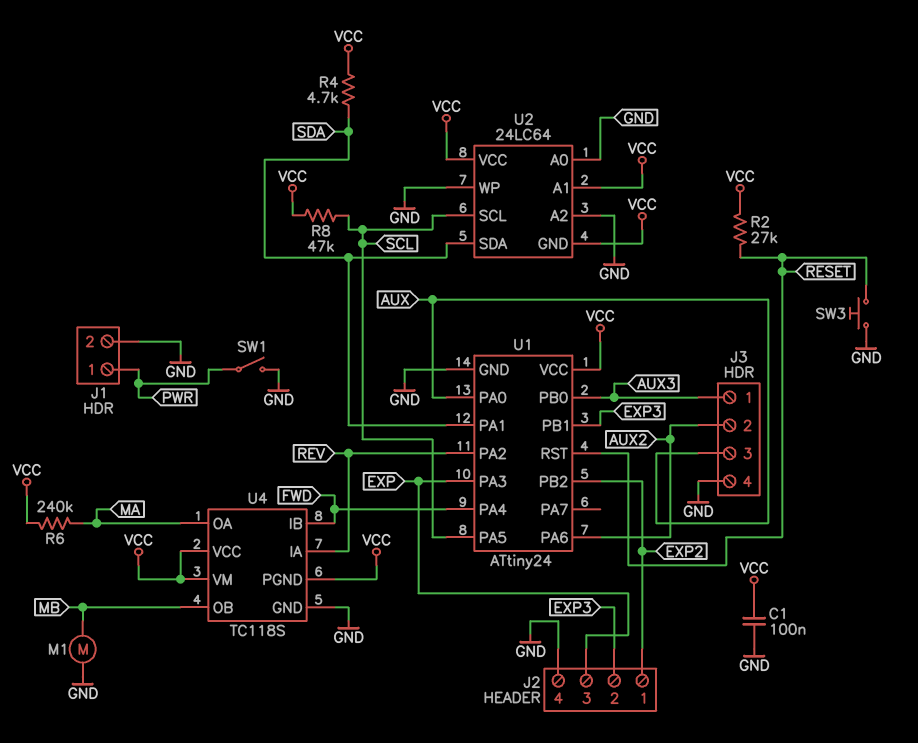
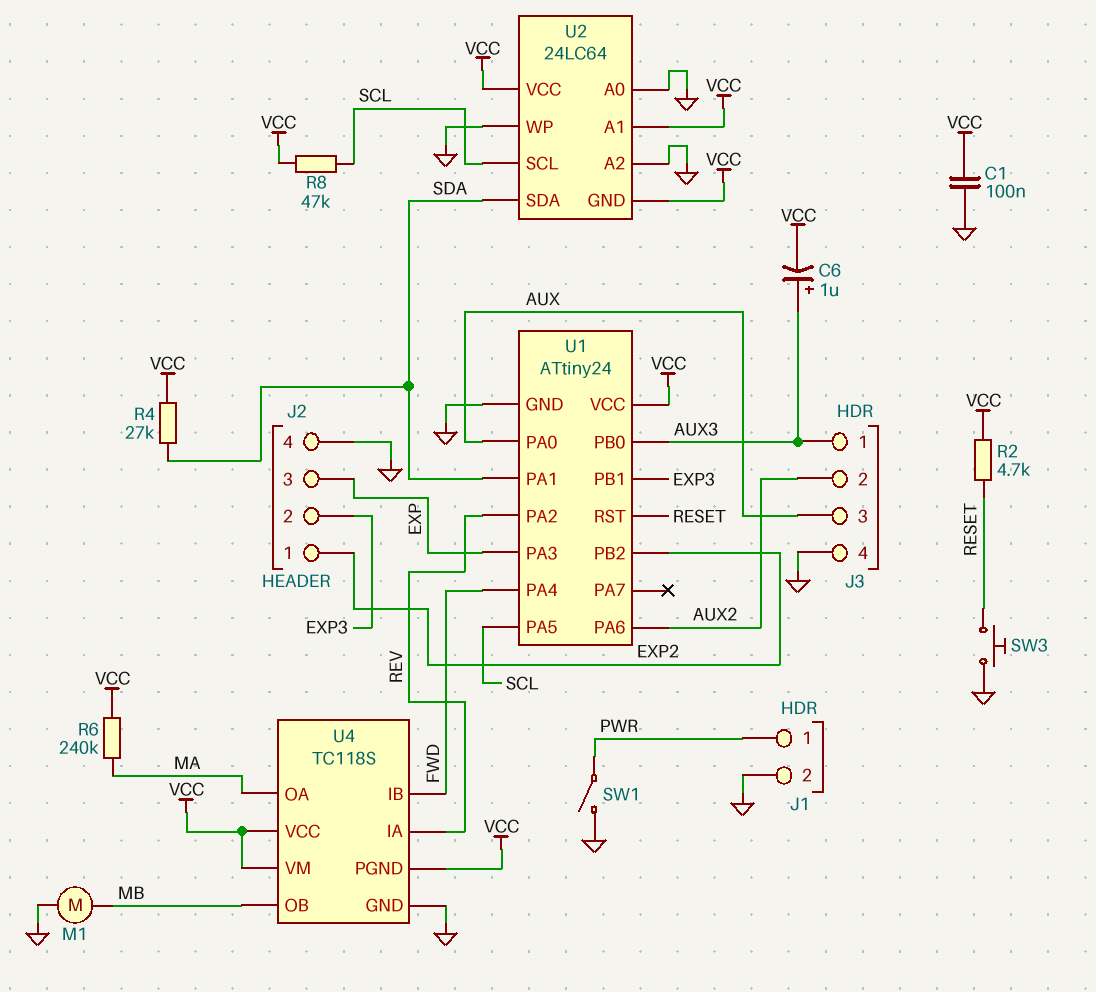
C6: none -> 1uF (plus AUX3, minus VCC)
R2: 27k (RESET, VCC) -> 4.7k (RESET, VCC)
R4: 4.7k (SDA, VCC) -> 27k (SDA, VCC)

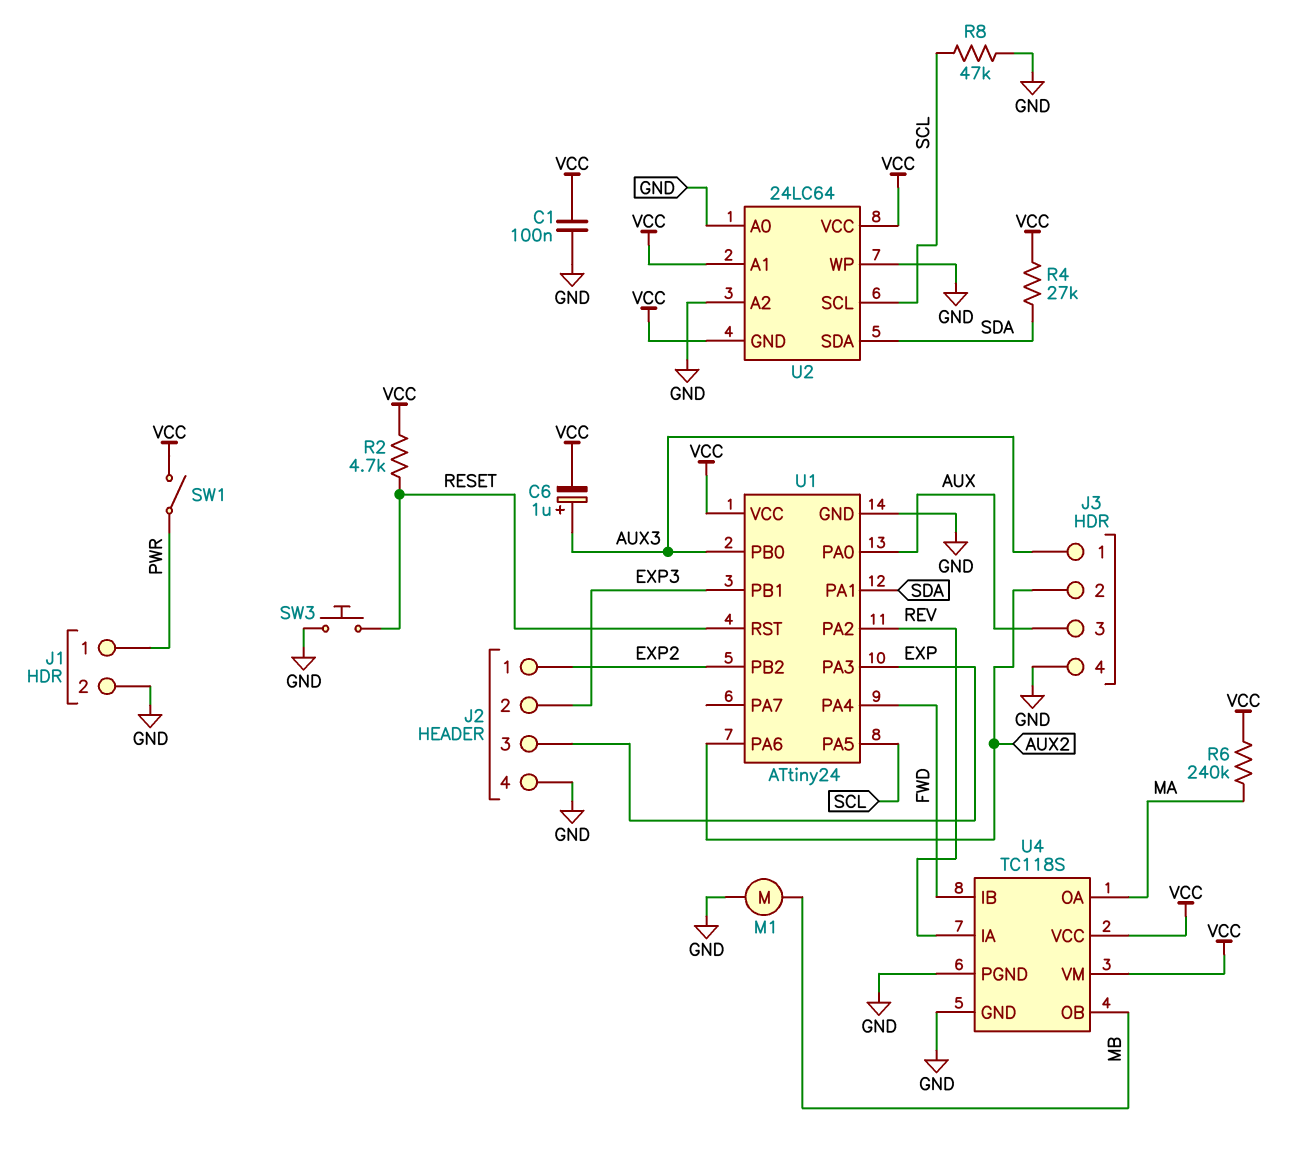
R8: 47k (SCL, VCC) -> 47k (GND, SCL)
SW1: switch (GND, PWR) -> switch (PWR, VCC)
U4 pin PGND: VCC -> GND

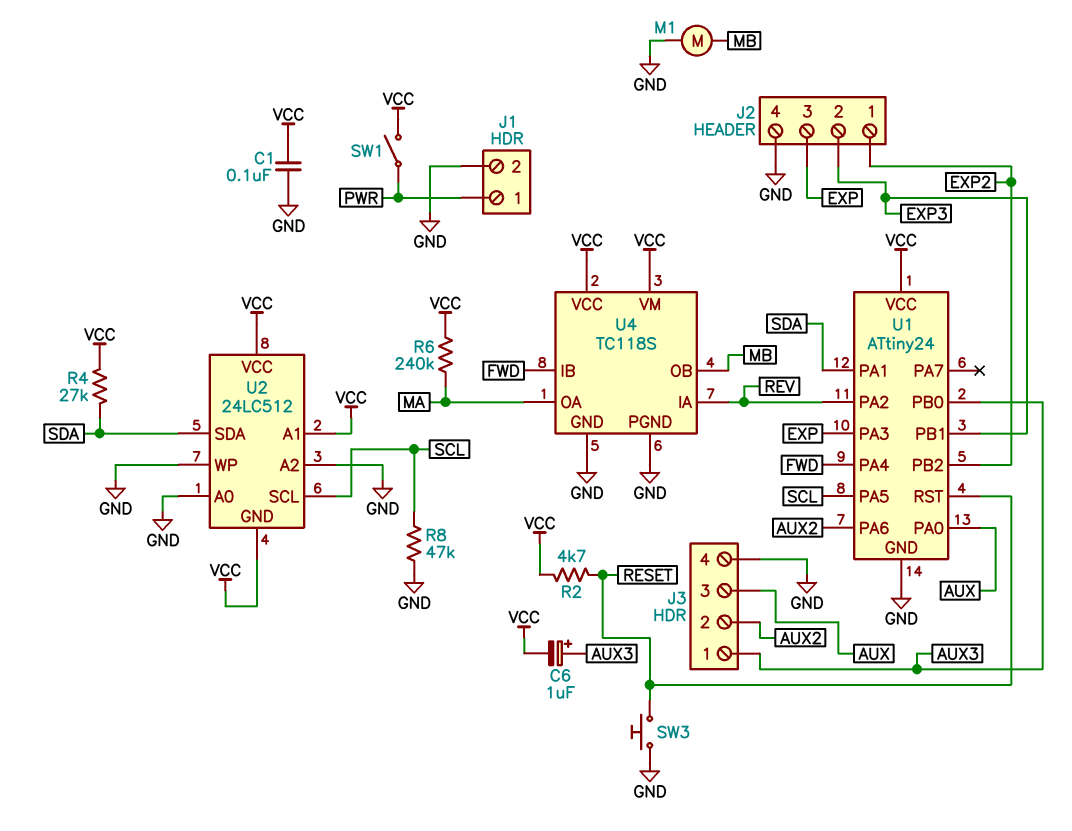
U2: 24LC64 -> 24LC512

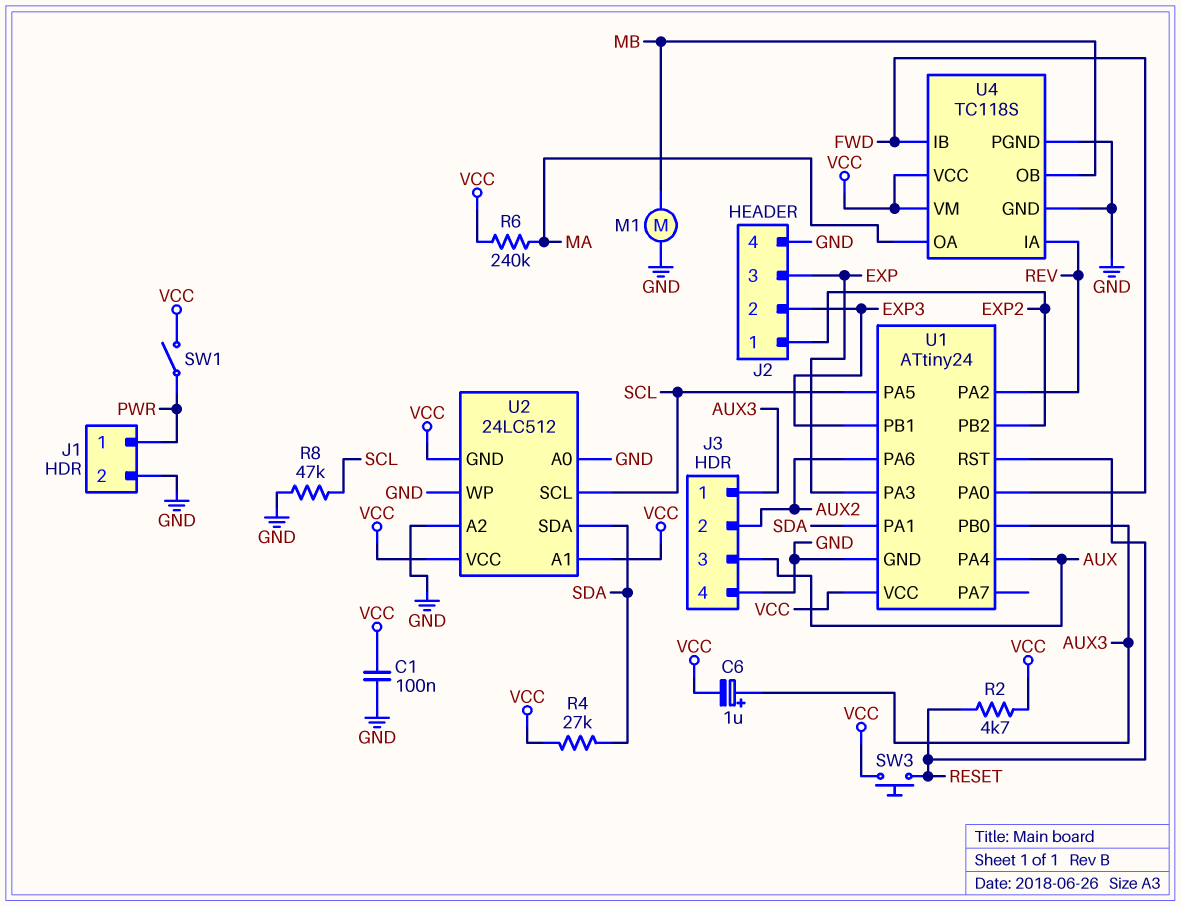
SW3: button (GND, RESET) -> button (RESET, VCC)
U1 pin PA0: AUX -> FWD
U1 pin PA4: FWD -> AUX

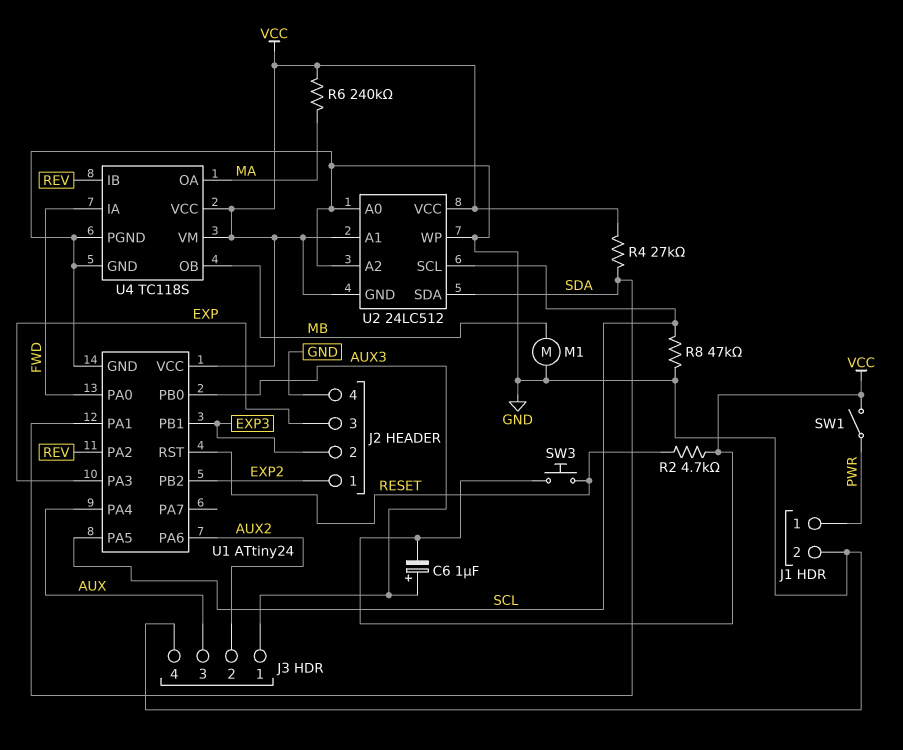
C1: 100nF (GND, VCC) -> none
U4 pin IA: REV -> FWD
U4 pin IB: FWD -> REV

